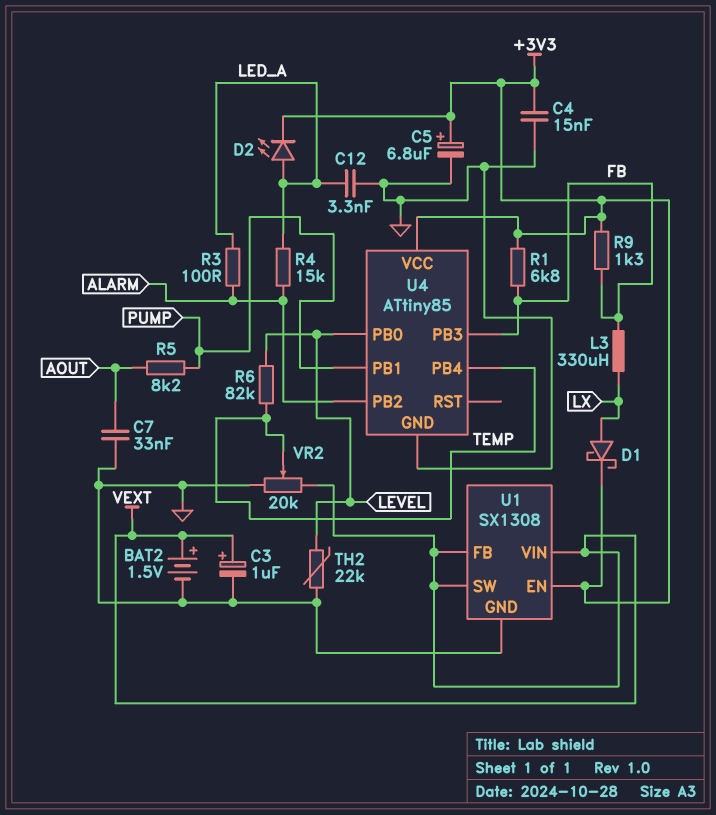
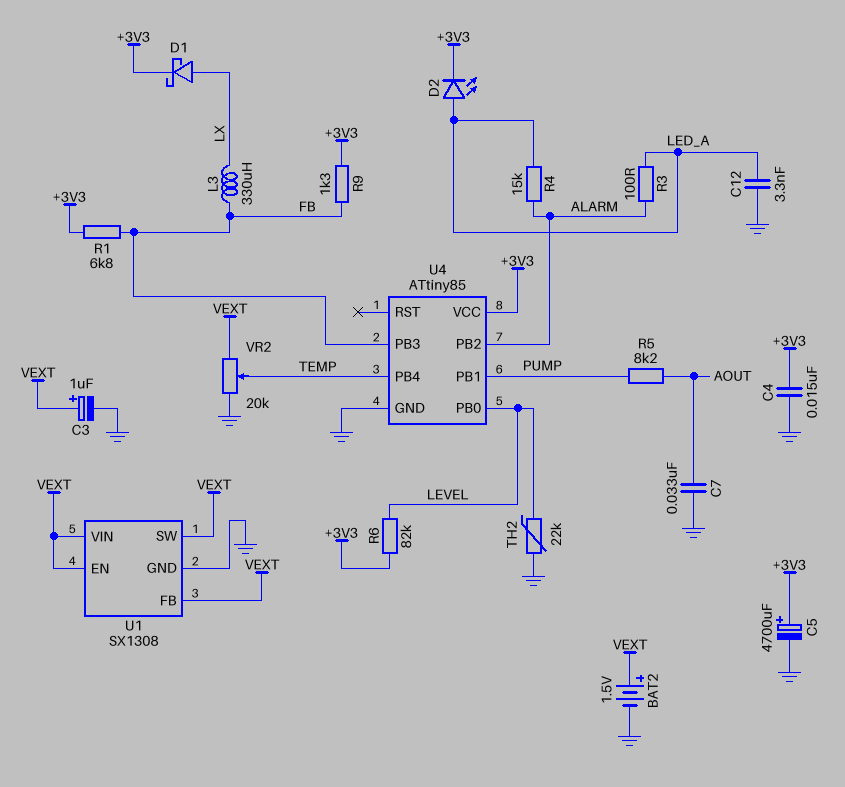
C5: 6.8uF (plus +3V3, minus GND) -> 4700uF (plus +3V3, minus GND)
R6: 82k (LEVEL, TEMP) -> 82k (+3V3, LEVEL)
U1 pin EN: +3V3 -> VEXT

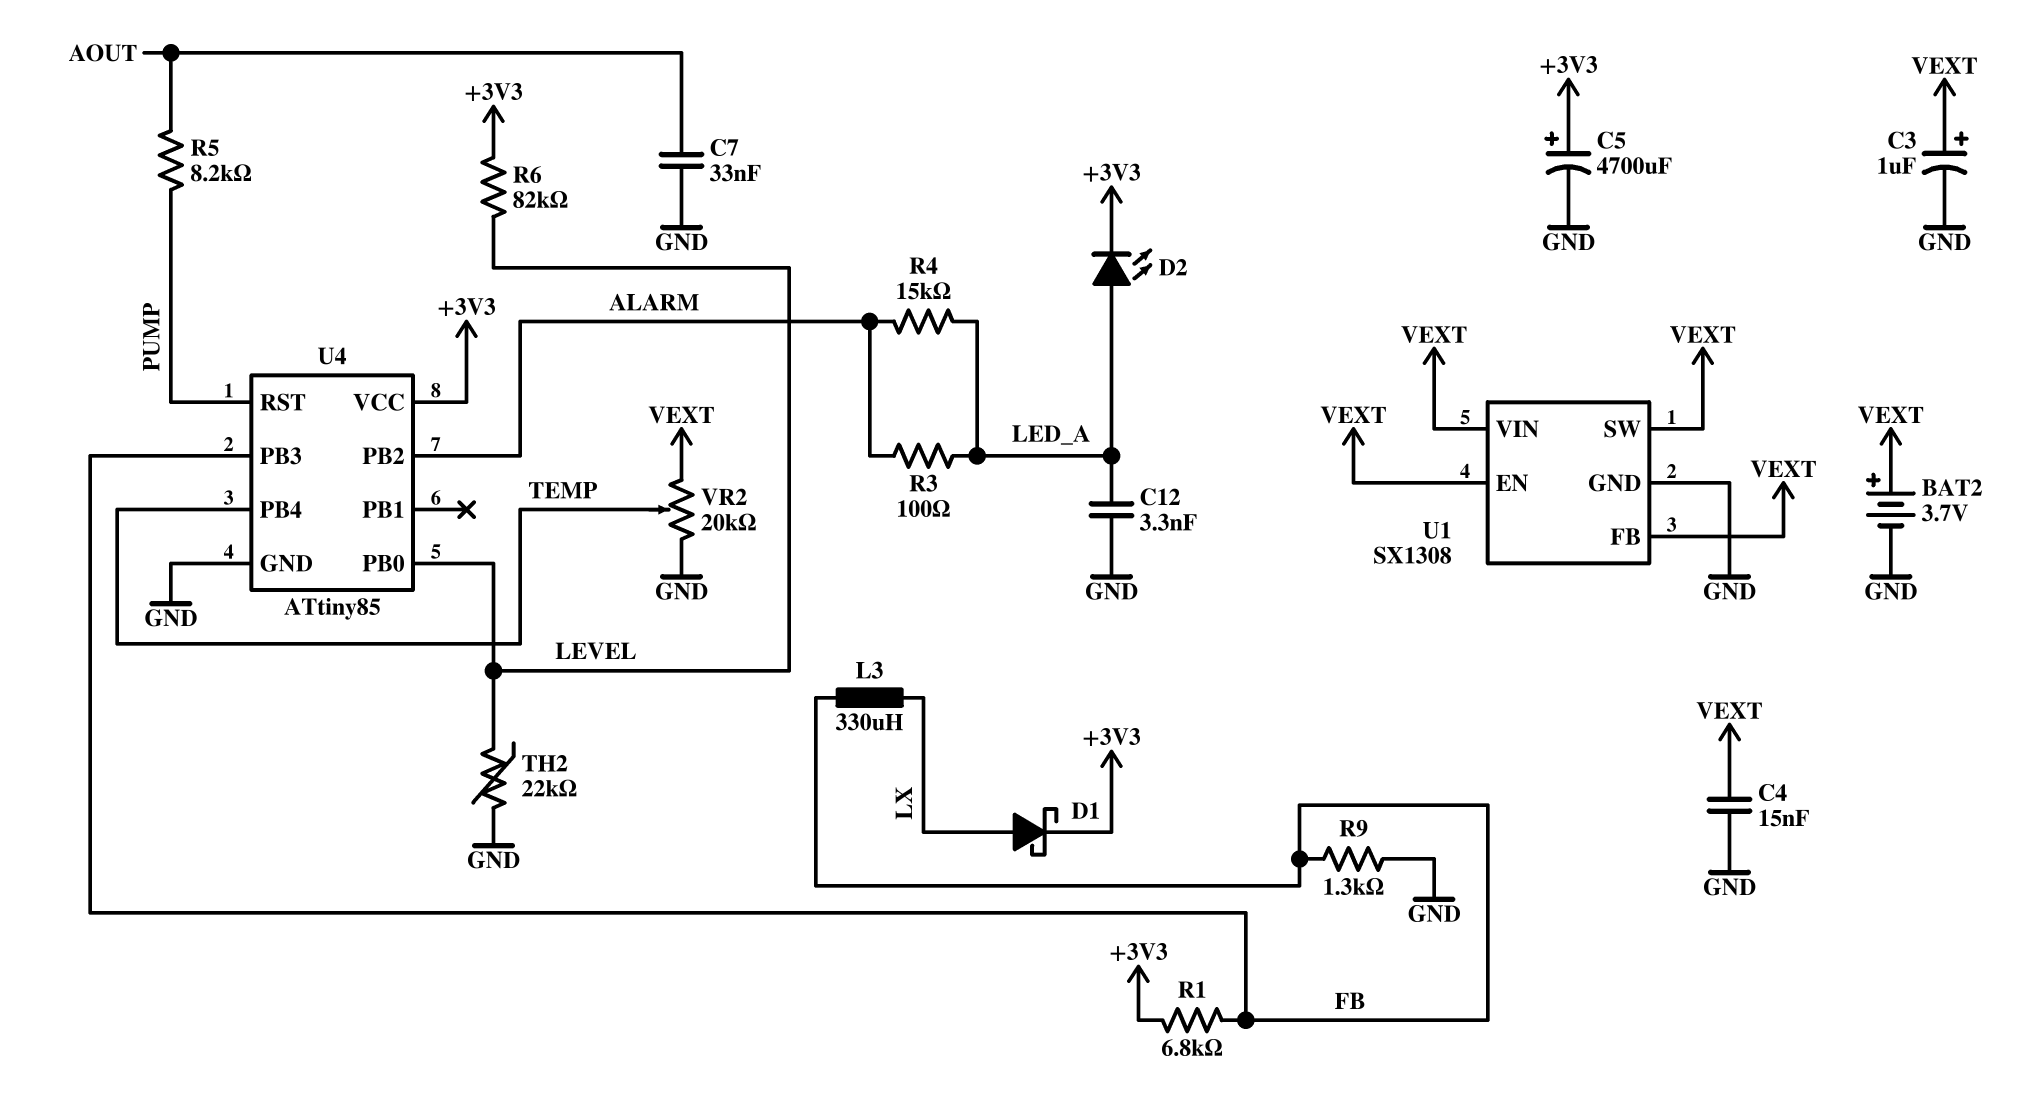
BAT2: 1.5V (plus VEXT, minus GND) -> 3.7V (plus VEXT, minus GND)
C4: 15nF (+3V3, GND) -> 15nF (GND, VEXT)
R9: 1.3k (+3V3, FB) -> 1.3k (FB, GND)
U4 pin PB1: PUMP -> none
U4 pin RST: none -> PUMP

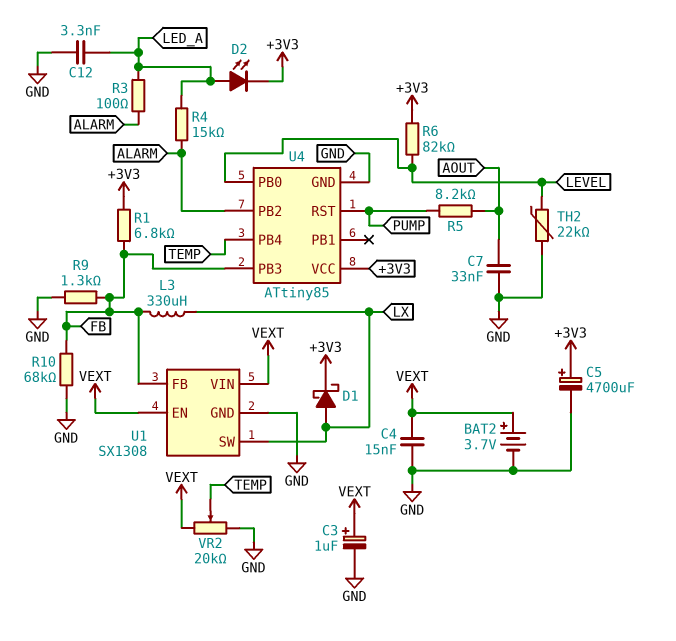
R10: none -> 68k (FB, GND)
U1 pin FB: VEXT -> FB
U1 pin SW: VEXT -> LX

